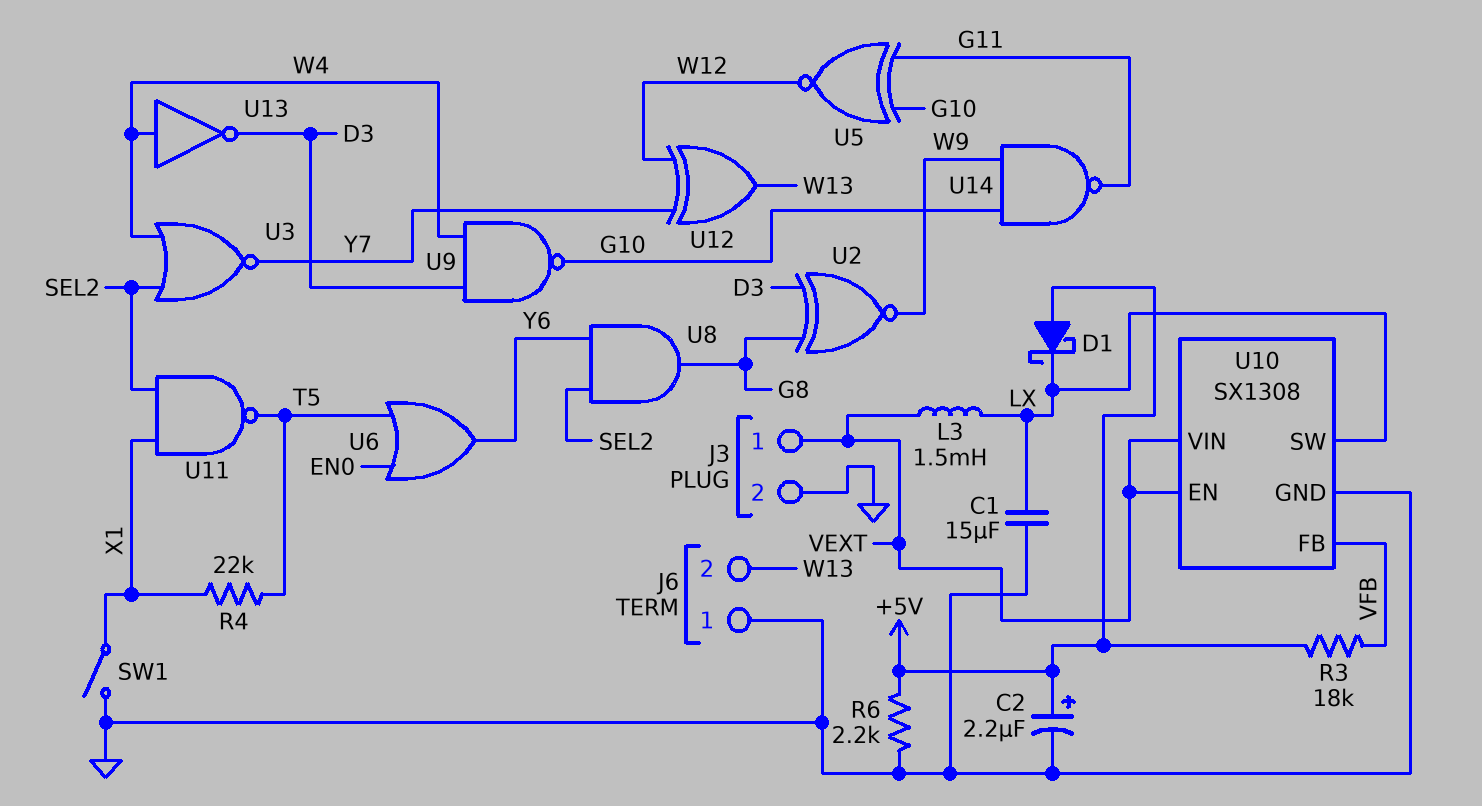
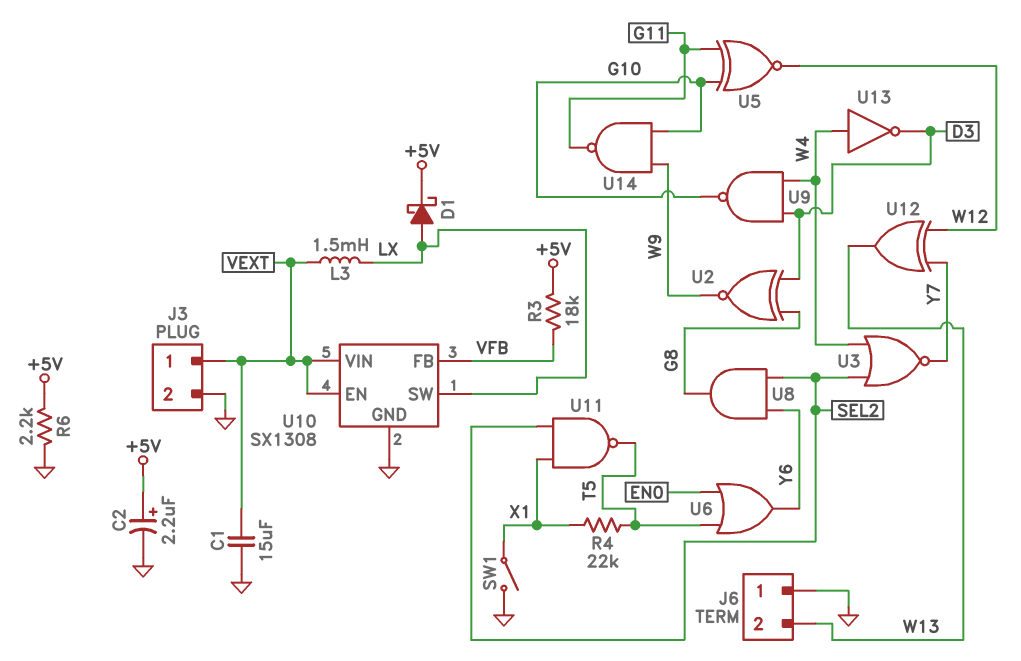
C1: 15uF (GND, LX) -> 15uF (GND, VEXT)
D1: schottky (A +5V, K LX) -> schottky (A LX, K +5V)

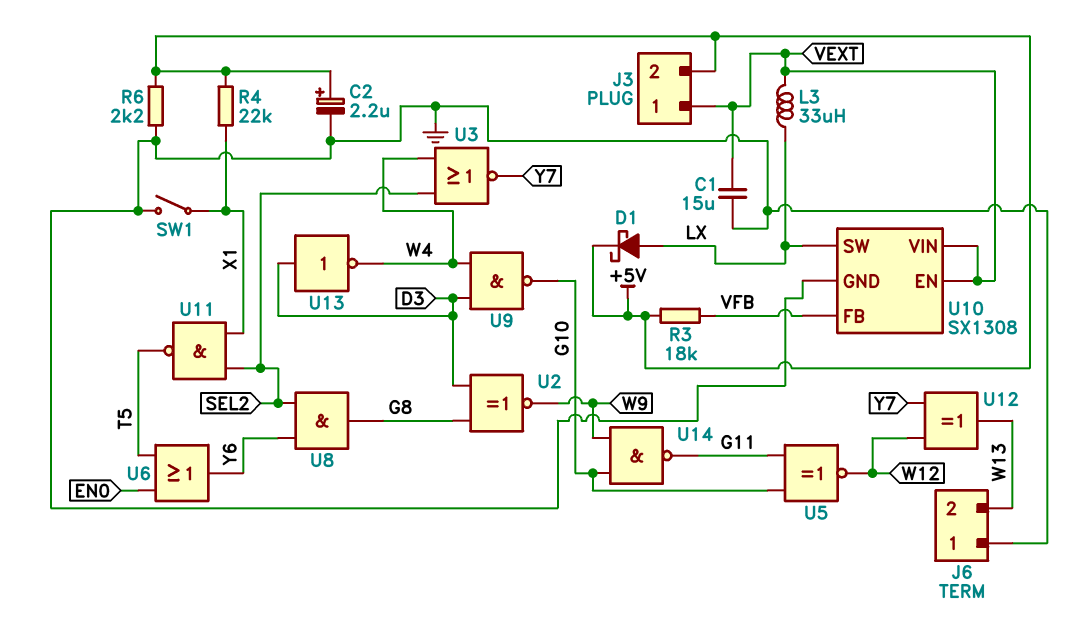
J3 pin 2: GND -> +5V
L3: 1.5mH (LX, VEXT) -> 33uH (LX, VEXT)
R4: 22k (T5, X1) -> 22k (+5V, X1)
U13: NOT (in W4, out D3) -> NOT (in D3, out W4)

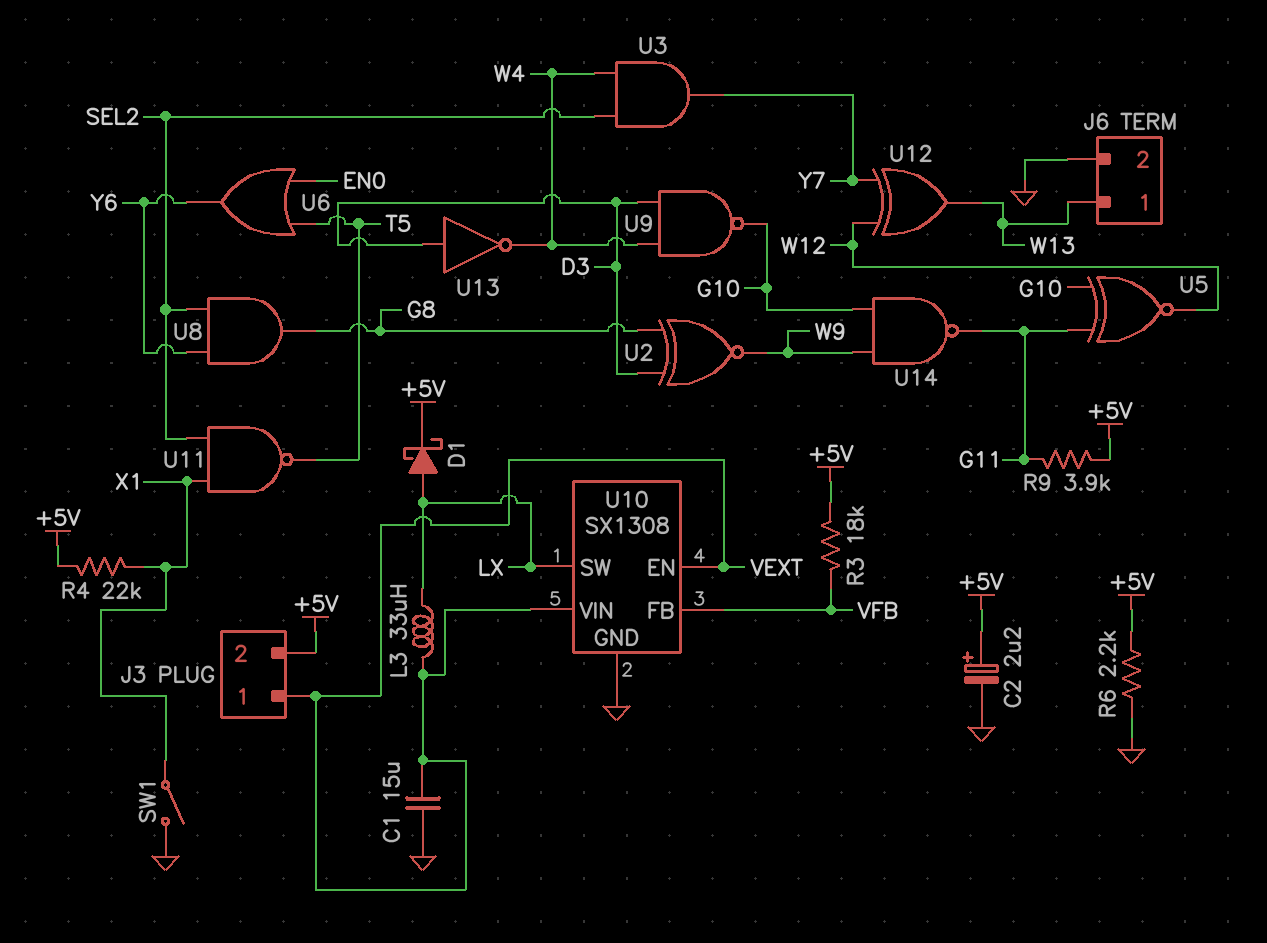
J6 pin 1: GND -> W13
J6 pin 2: W13 -> GND
R9: none -> 3.9k (+5V, G11)
U3: NOR (in SEL2, in W4, out Y7) -> AND (in SEL2, in W4, out Y7)

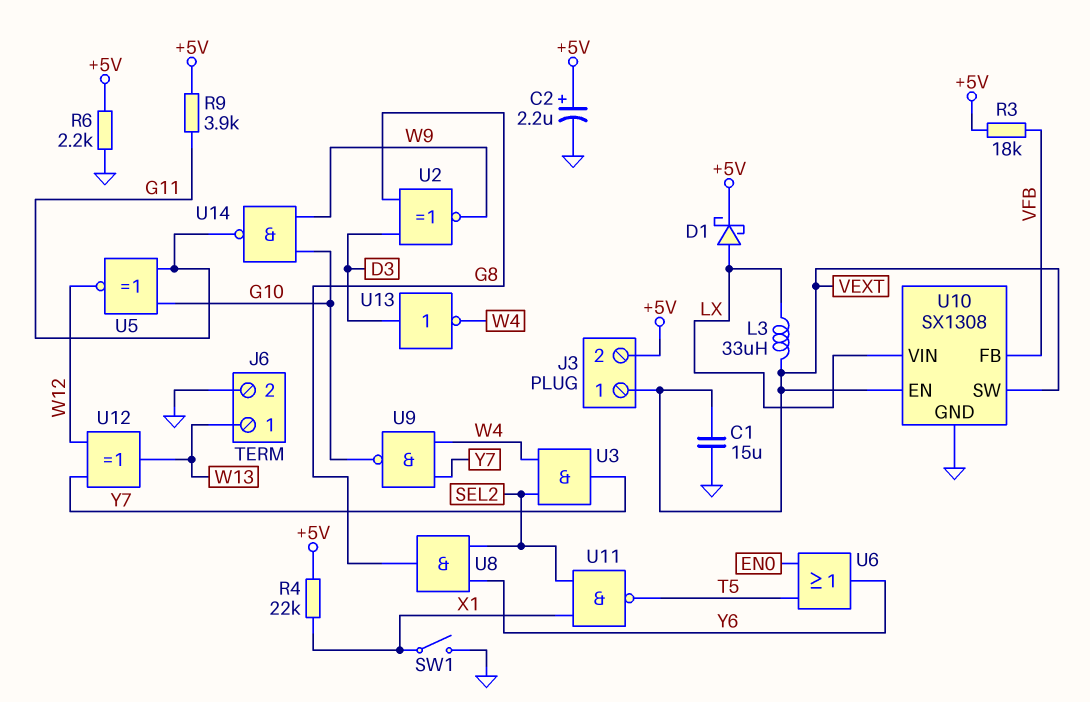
U9: NAND (in D3, in W4, out G10) -> NAND (in W4, in Y7, out G10)
U10 pin SW: LX -> VEXT
U10 pin VIN: VEXT -> LX

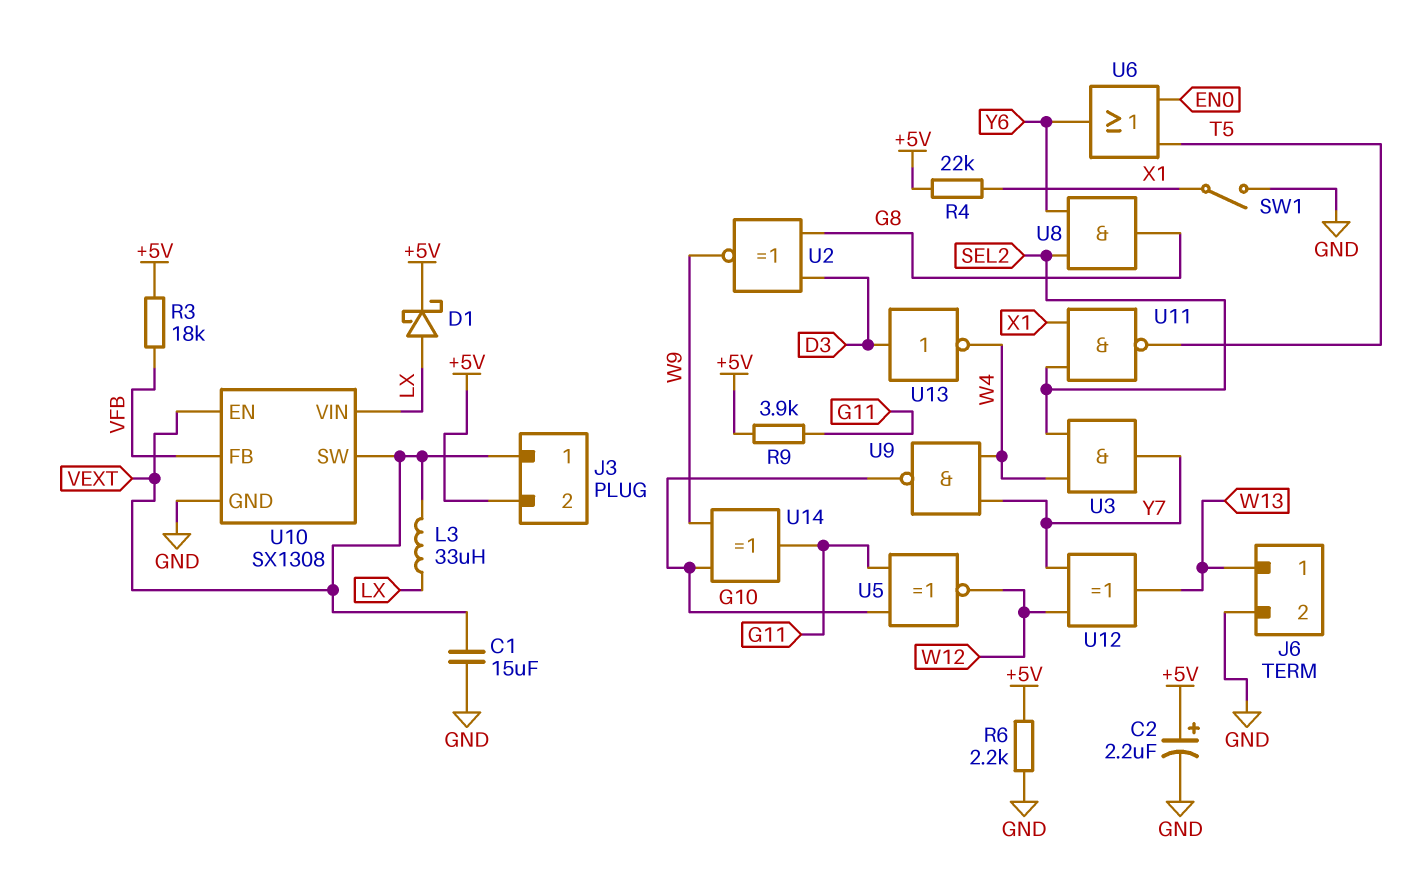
U14: NAND (in G10, in W9, out G11) -> XOR (in G10, in W9, out G11)

